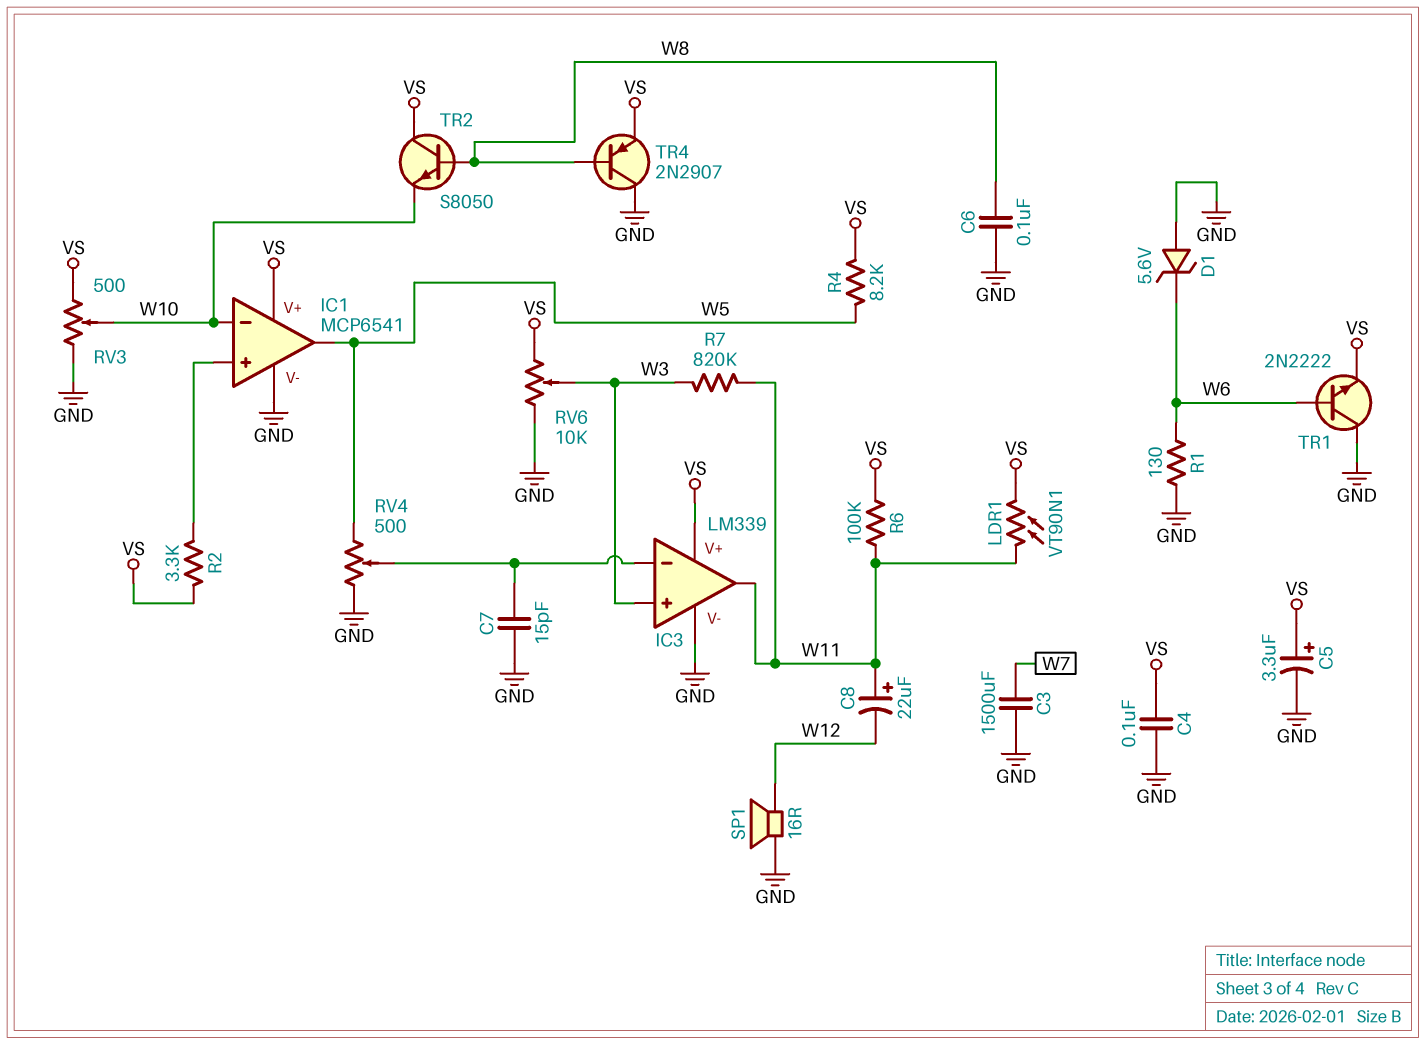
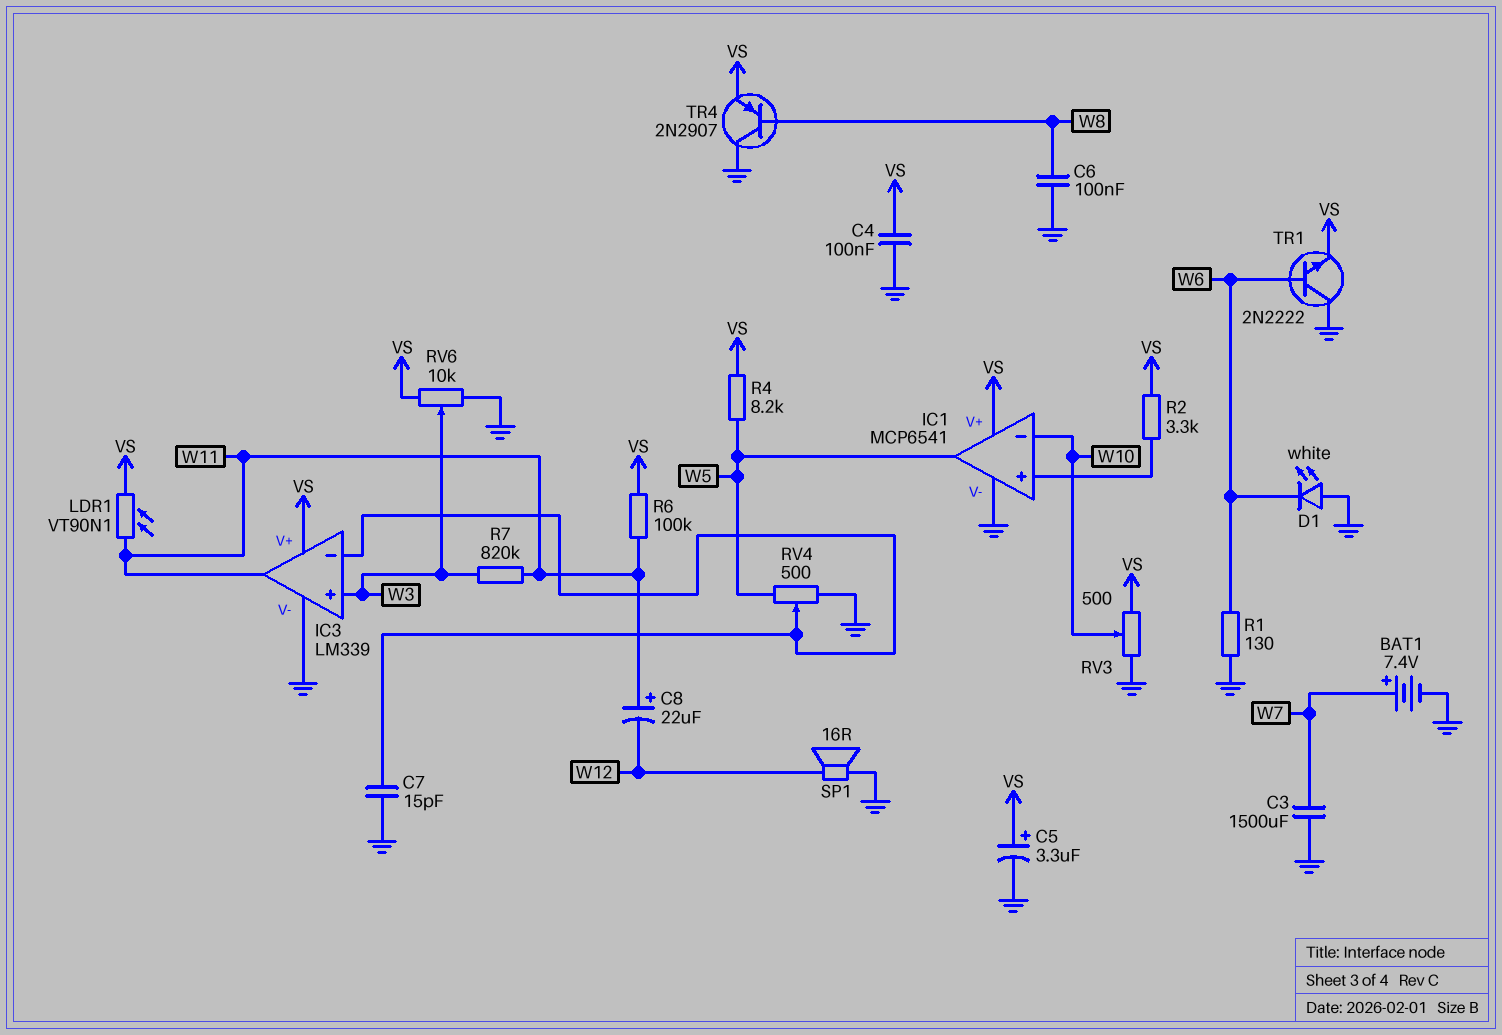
BAT1: none -> 7.4V (plus W7, minus GND)
D1: zener 5.6V (A GND, K W6) -> LED white (A GND, K W6)
TR2: NPN S8050 (B W8, C VS, E W10) -> none

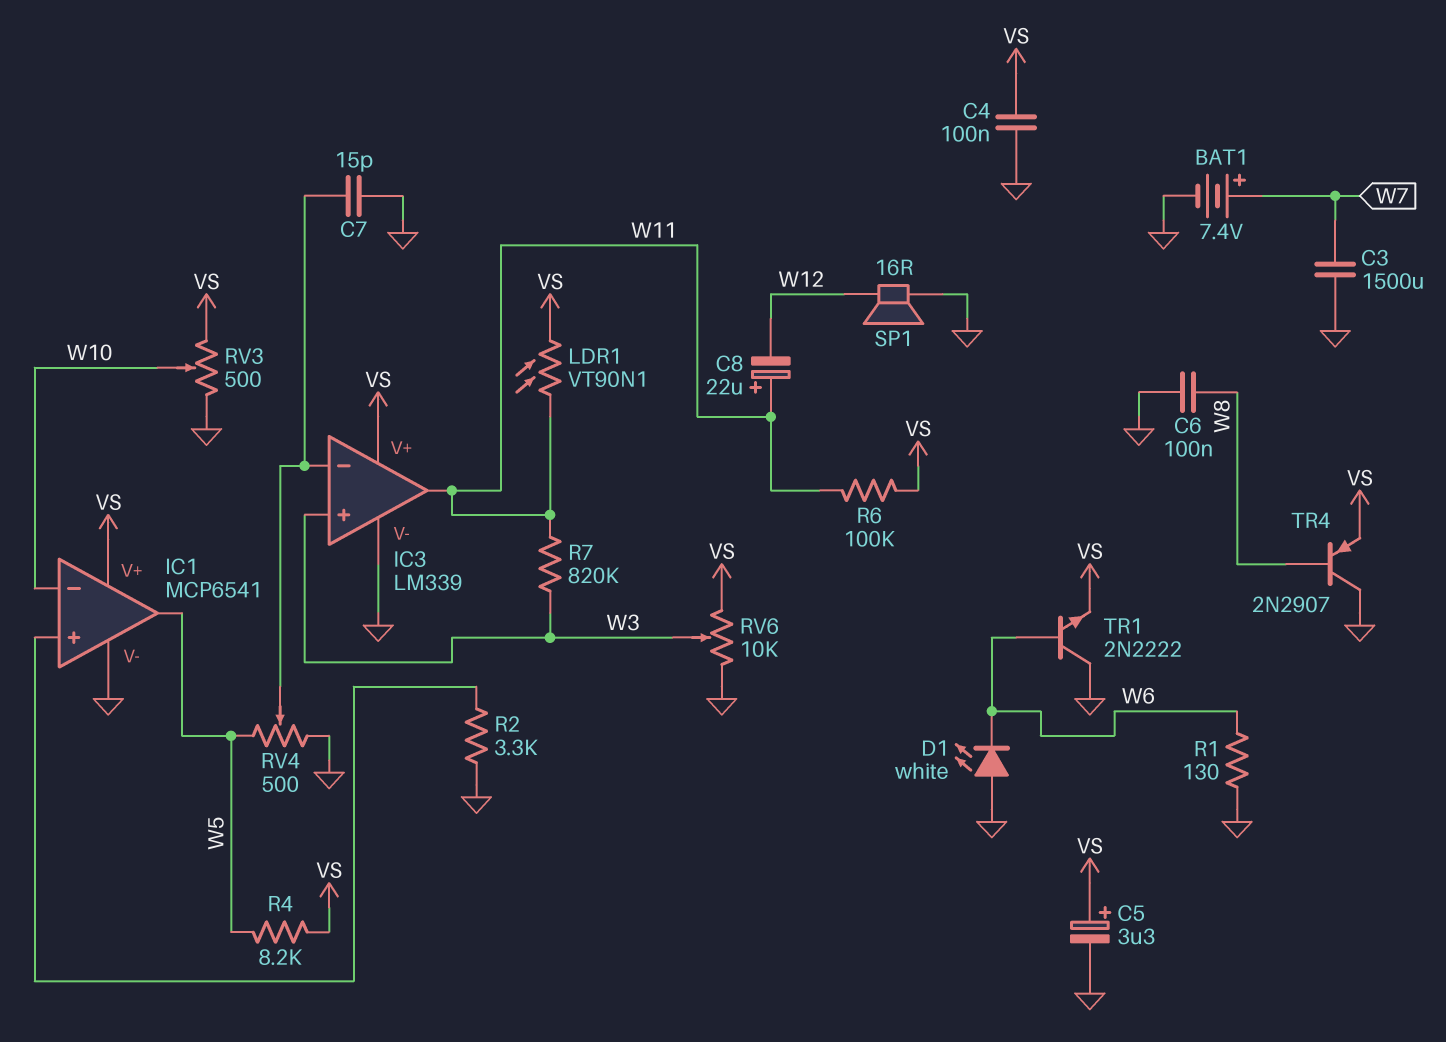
R2: 3.3k (IC1/in+, VS) -> 3.3k (GND, IC1/in+)

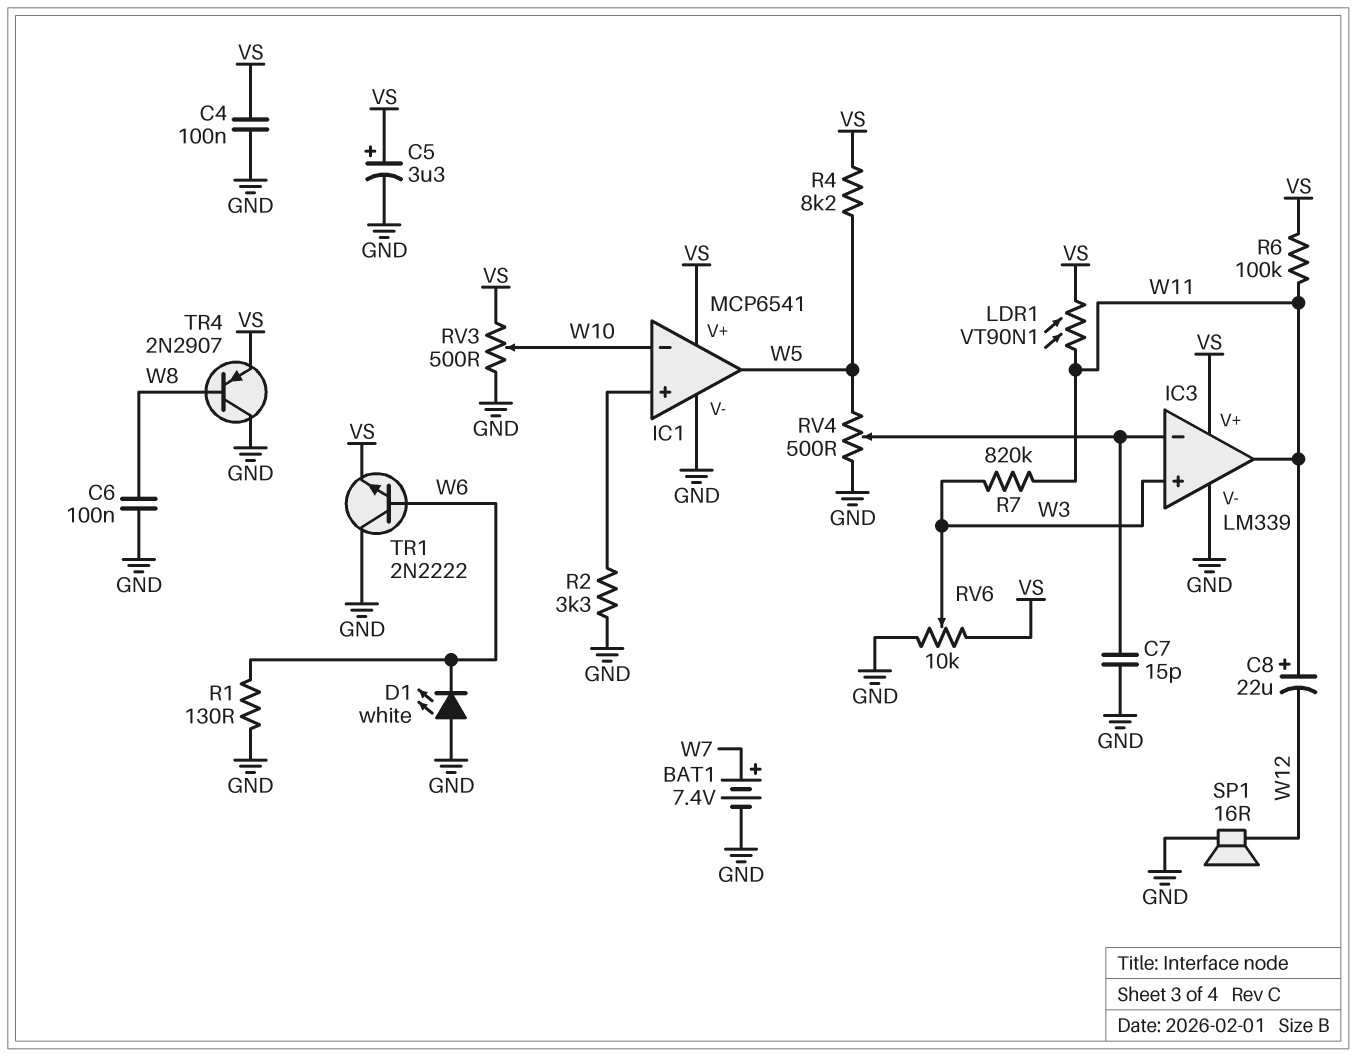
C3: 1500uF (GND, W7) -> none

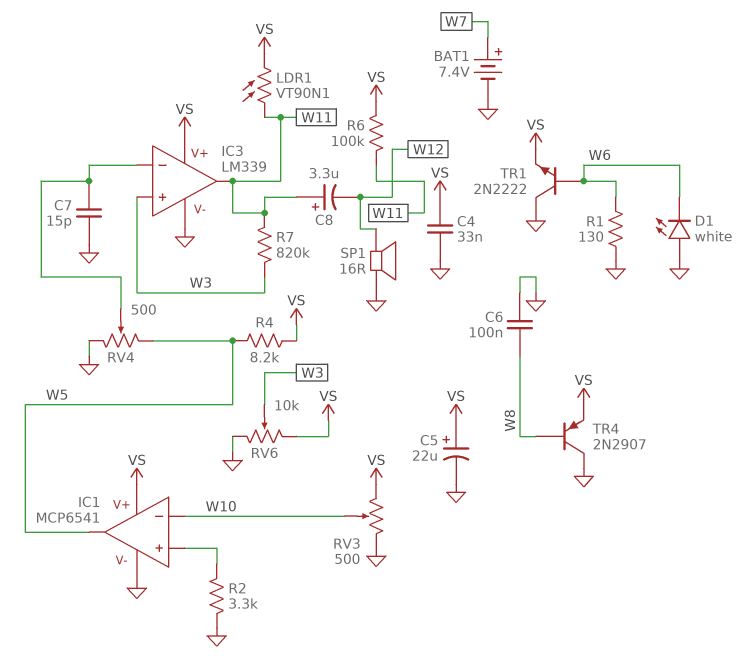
C4: 100nF (GND, VS) -> 33nF (GND, VS)
C5: 3.3uF (plus VS, minus GND) -> 22uF (plus VS, minus GND)
C8: 22uF (plus W11, minus W12) -> 3.3uF (plus W11, minus W12)

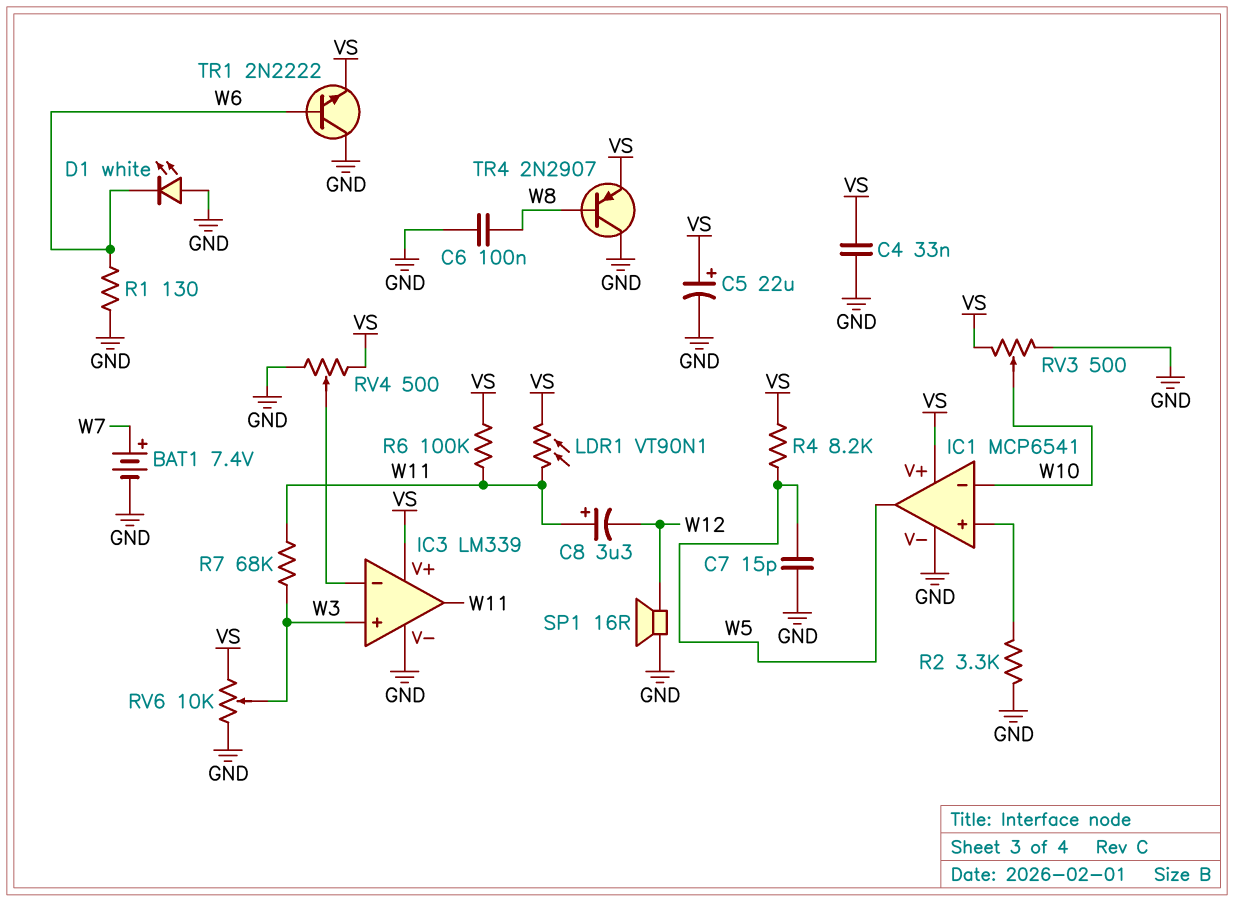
C7: 15pF (GND, IC3/in-) -> 15pF (GND, W5)
R7: 820k (W3, W11) -> 68k (W3, W11)
RV4: 500 (GND, W5, wiper IC3/in-) -> 500 (GND, VS, wiper IC3/in-)

